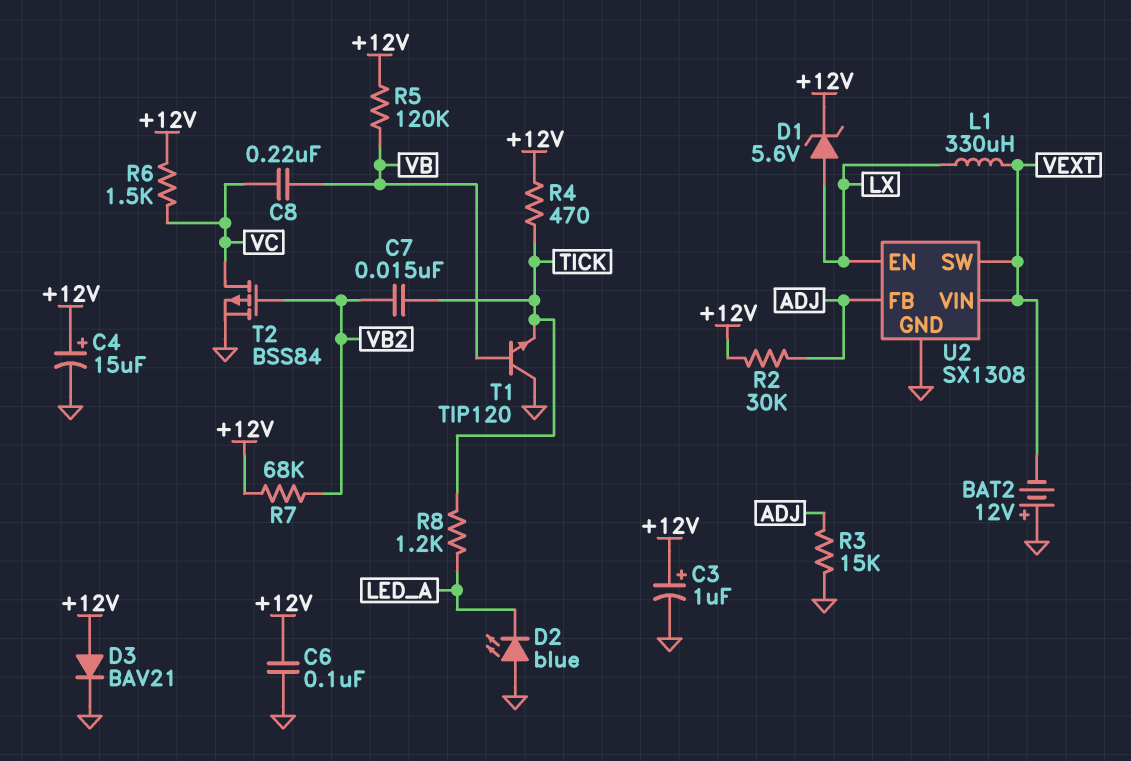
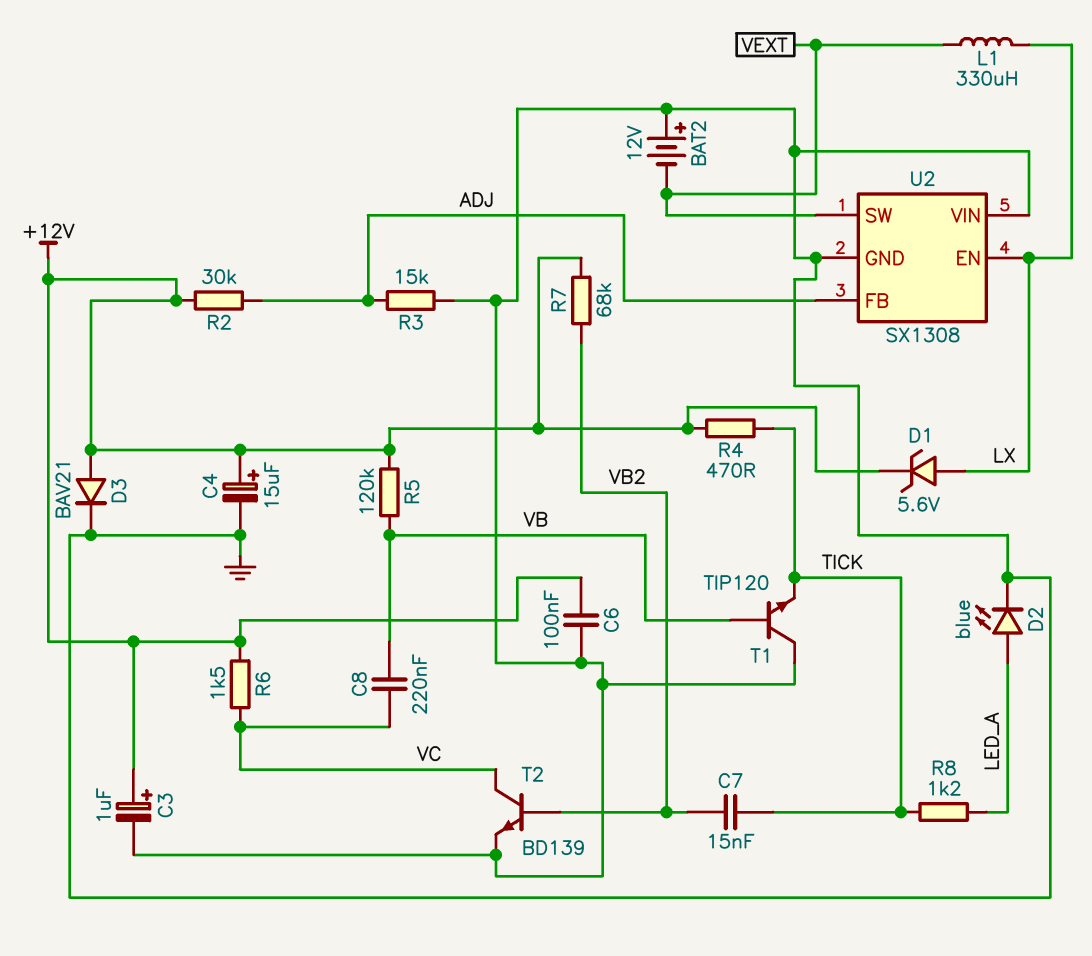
D2: LED blue (A GND, K LED_A) -> LED blue (A LED_A, K GND)
T2: PMOS BSS84 (G VB2, D VC, S GND) -> NPN BD139 (B VB2, C VC, E GND)
U2 pin VIN: VEXT -> GND

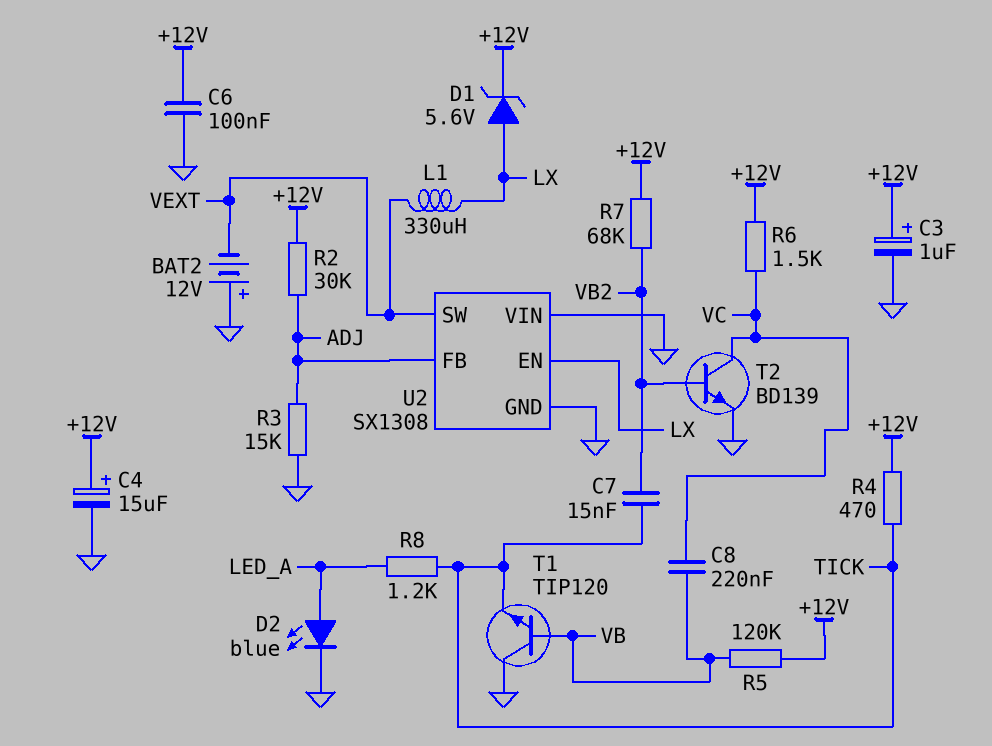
D3: diode BAV21 (A +12V, K GND) -> none

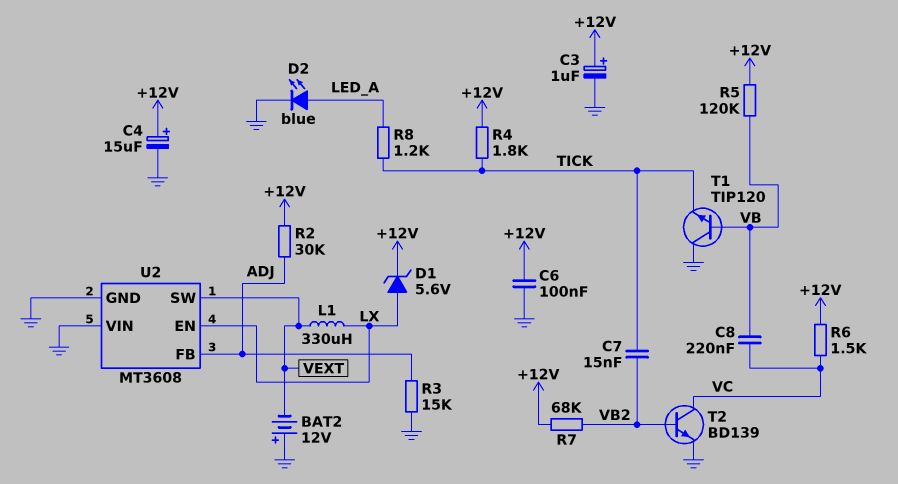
R4: 470 (+12V, TICK) -> 1.8k (+12V, TICK)
U2: SX1308 -> MT3608

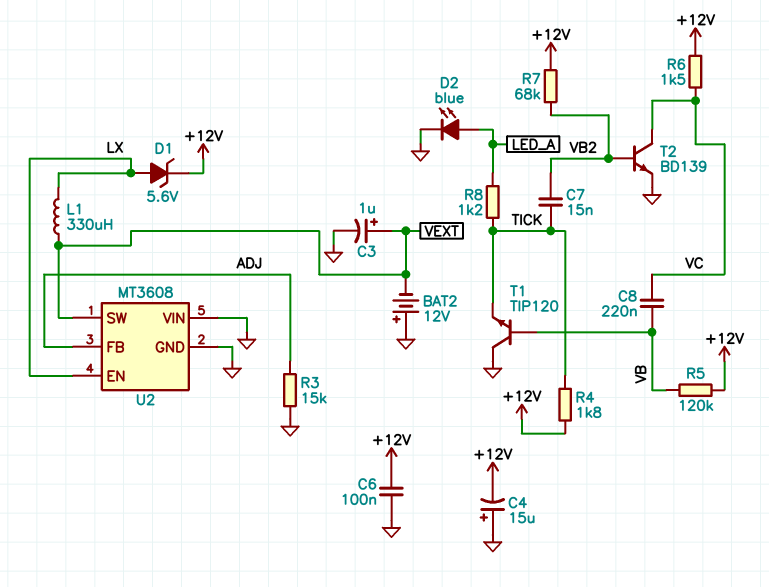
C3: 1uF (plus +12V, minus GND) -> 1uF (plus VEXT, minus GND)
C4: 15uF (plus +12V, minus GND) -> 15uF (plus GND, minus +12V)
R2: 30k (+12V, ADJ) -> none

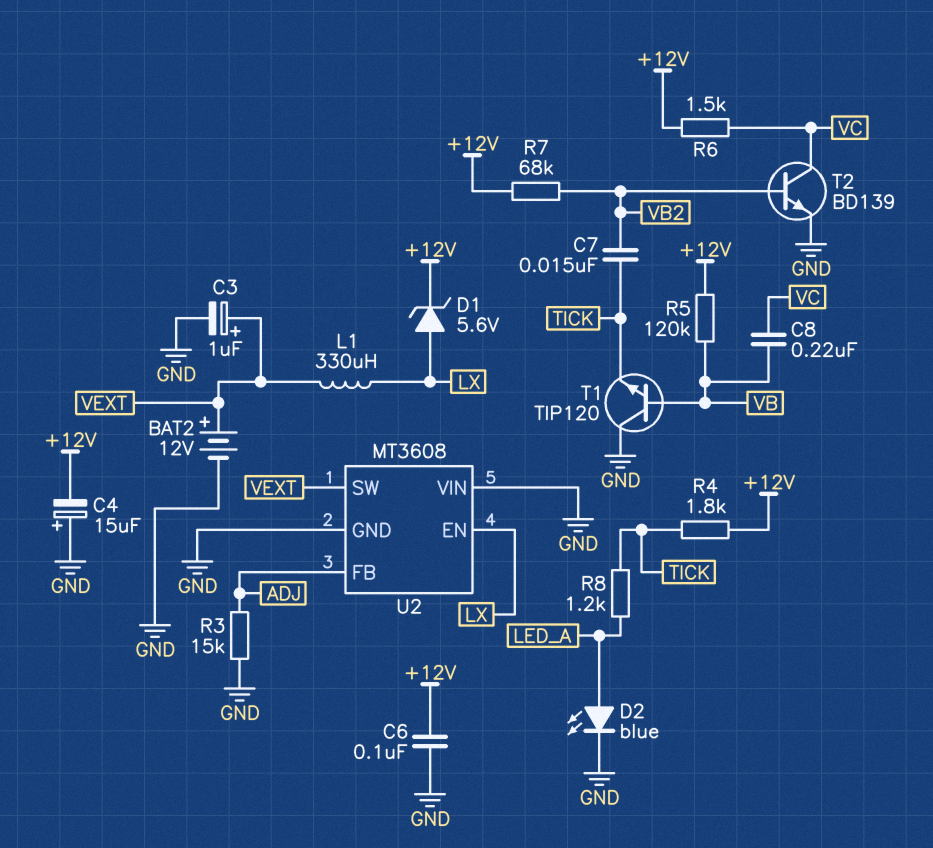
BAT2: 12V (plus GND, minus VEXT) -> 12V (plus VEXT, minus GND)

